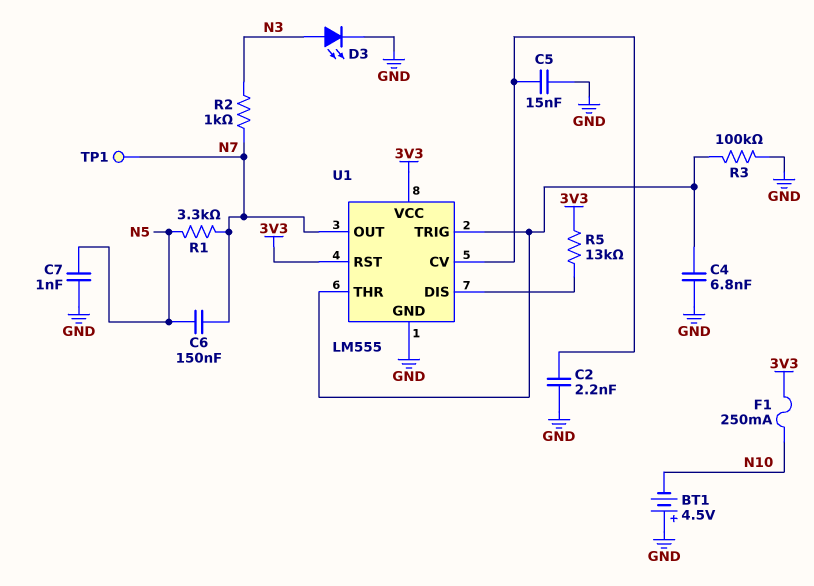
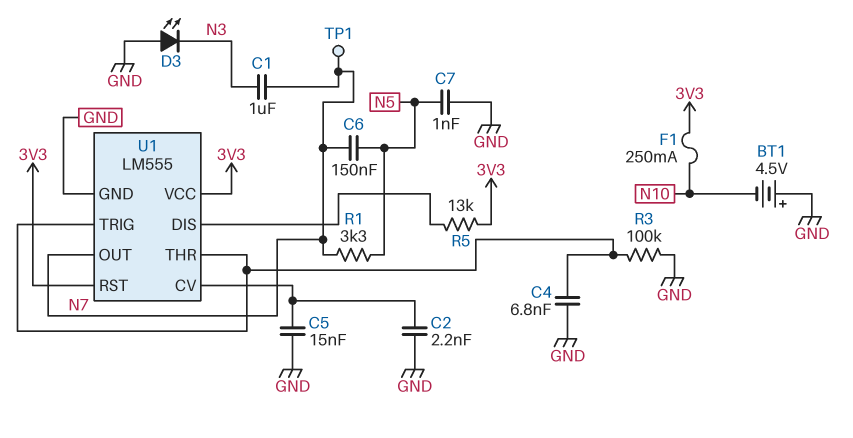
C1: none -> 1uF (N3, N7)
D3: LED (A N3, K GND) -> LED (A GND, K N3)
R2: 1k (N3, N7) -> none

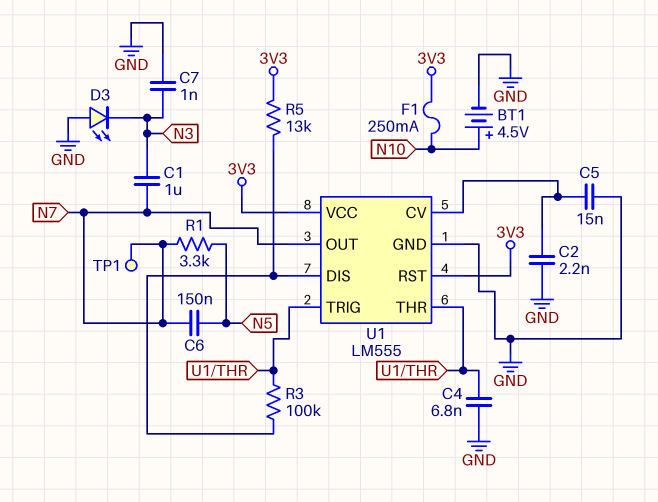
BT1: 4.5V (plus GND, minus N10) -> 4.5V (plus N10, minus GND)
C7: 1nF (GND, N5) -> 1nF (GND, N3)
R3: 100k (GND, U1/THR) -> 100k (U1/DIS, U1/THR)

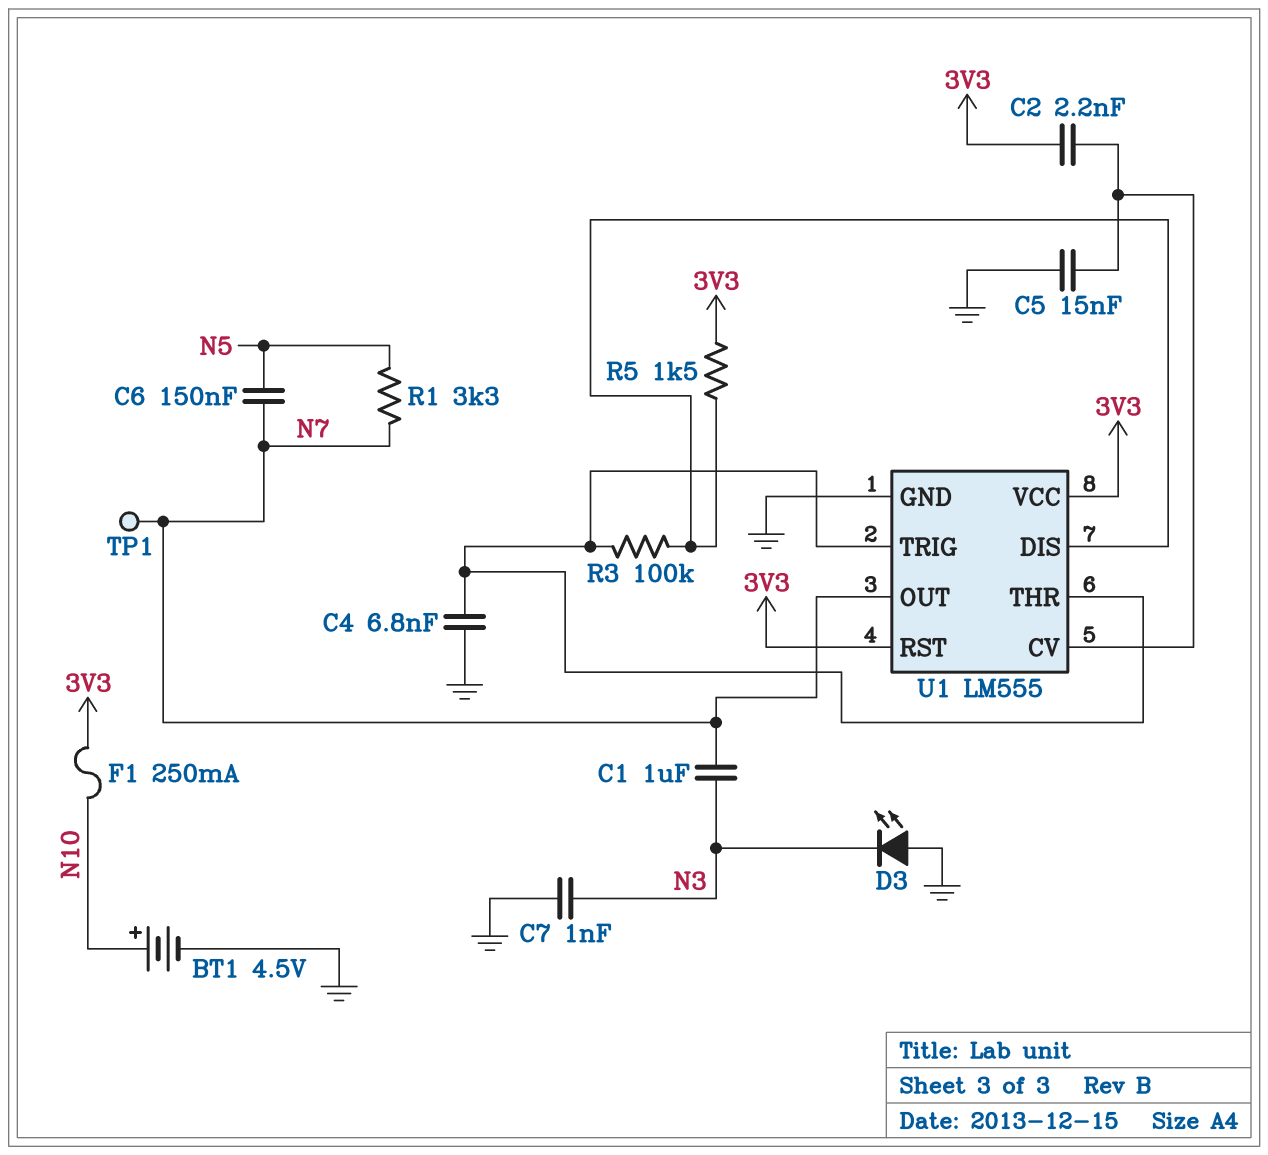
C2: 2.2nF (GND, U1/CV) -> 2.2nF (3V3, U1/CV)
R5: 13k (3V3, U1/DIS) -> 1.5k (3V3, U1/DIS)

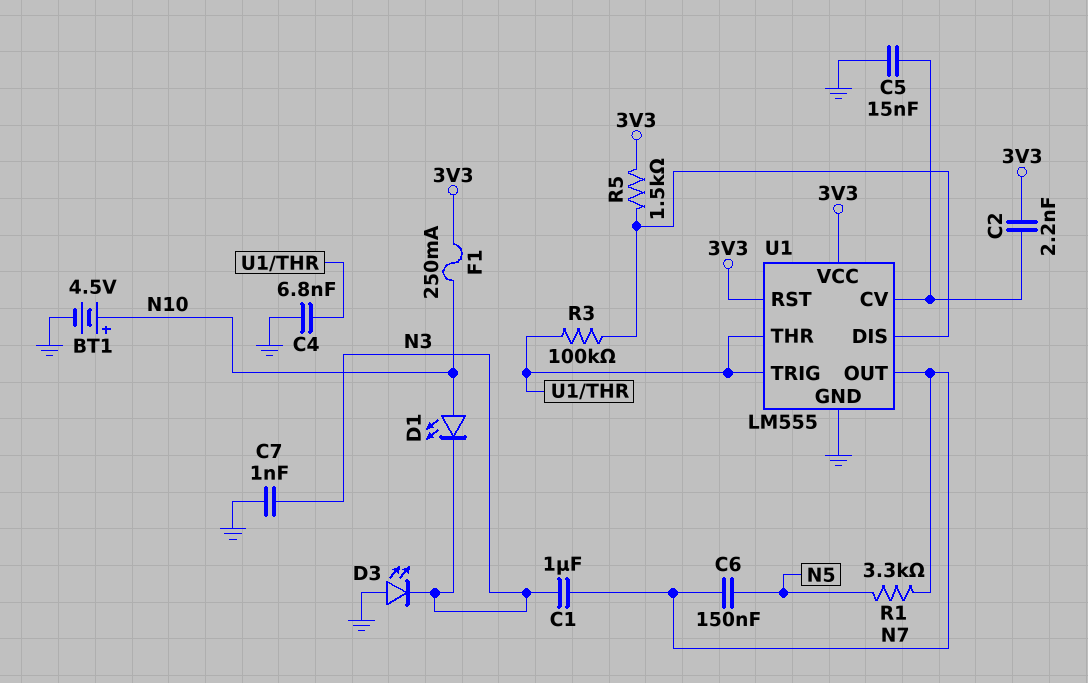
D1: none -> LED (A N10, K N3)
TP1: test point (N7) -> none

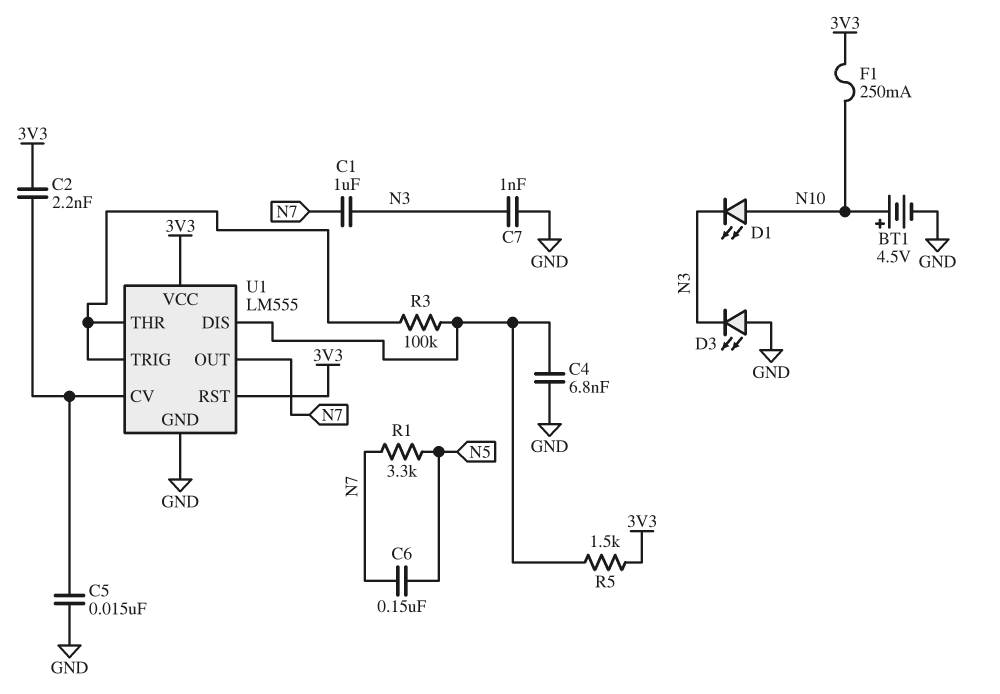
C4: 6.8nF (GND, U1/THR) -> 6.8nF (GND, U1/DIS)

